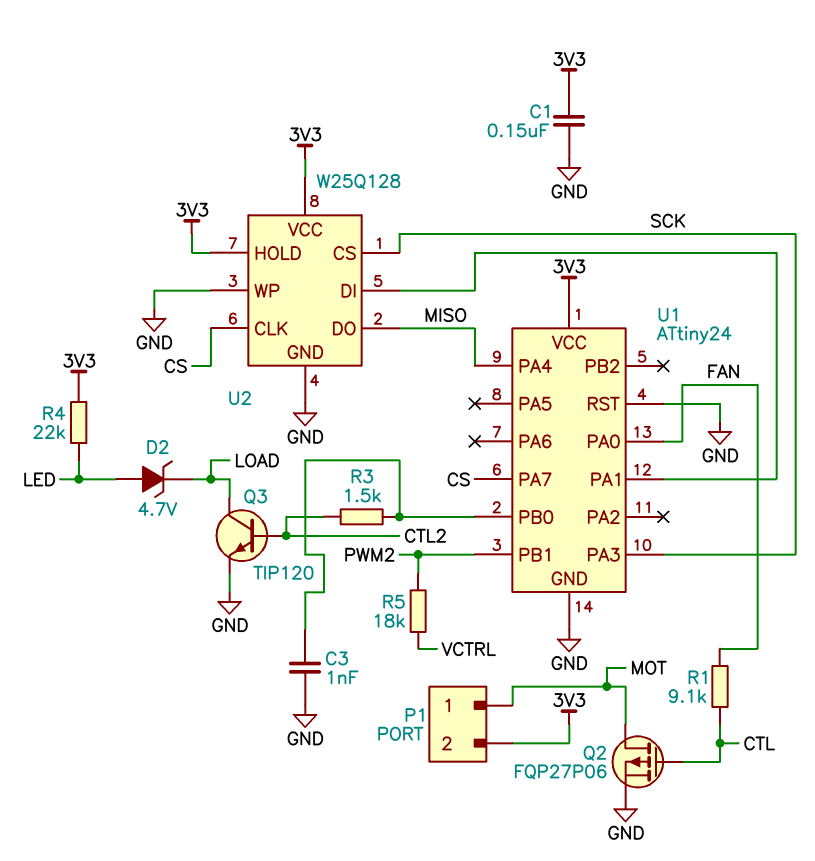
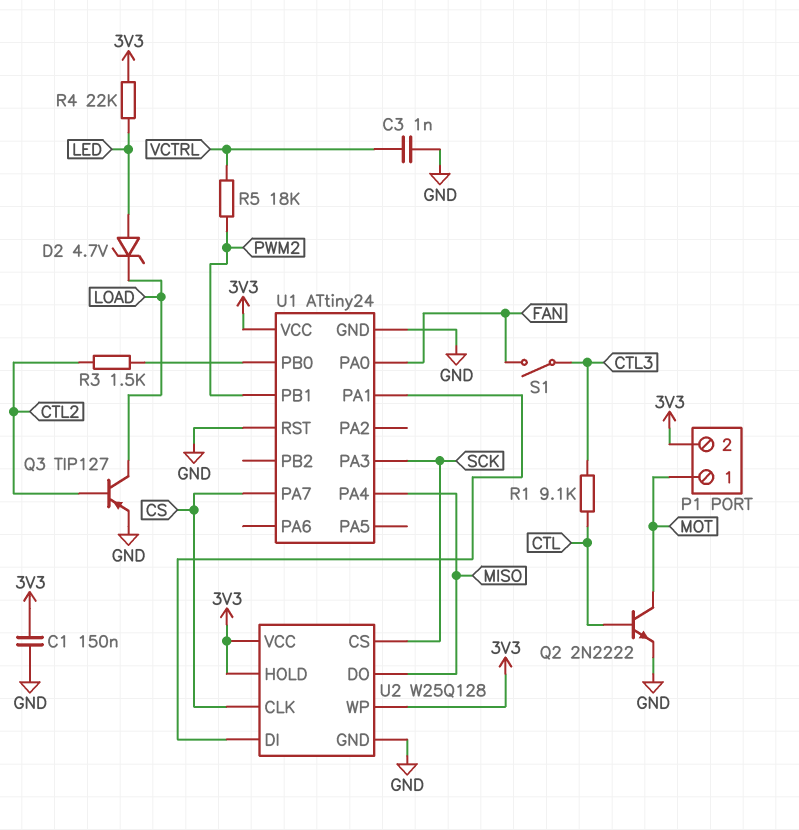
C3: 1nF (GND, U1/PB0) -> 1nF (GND, VCTRL)
Q2: PMOS FQP27P06 (G CTL, D MOT, S GND) -> NPN 2N2222 (B CTL, C MOT, E GND)
Q3: NPN TIP120 (B CTL2, C LOAD, E GND) -> PNP TIP127 (B CTL2, C LOAD, E GND)
R1: 9.1k (CTL, FAN) -> 9.1k (CTL, CTL3)
S1: none -> switch (CTL3, FAN)
U2 pin WP: GND -> 3V3

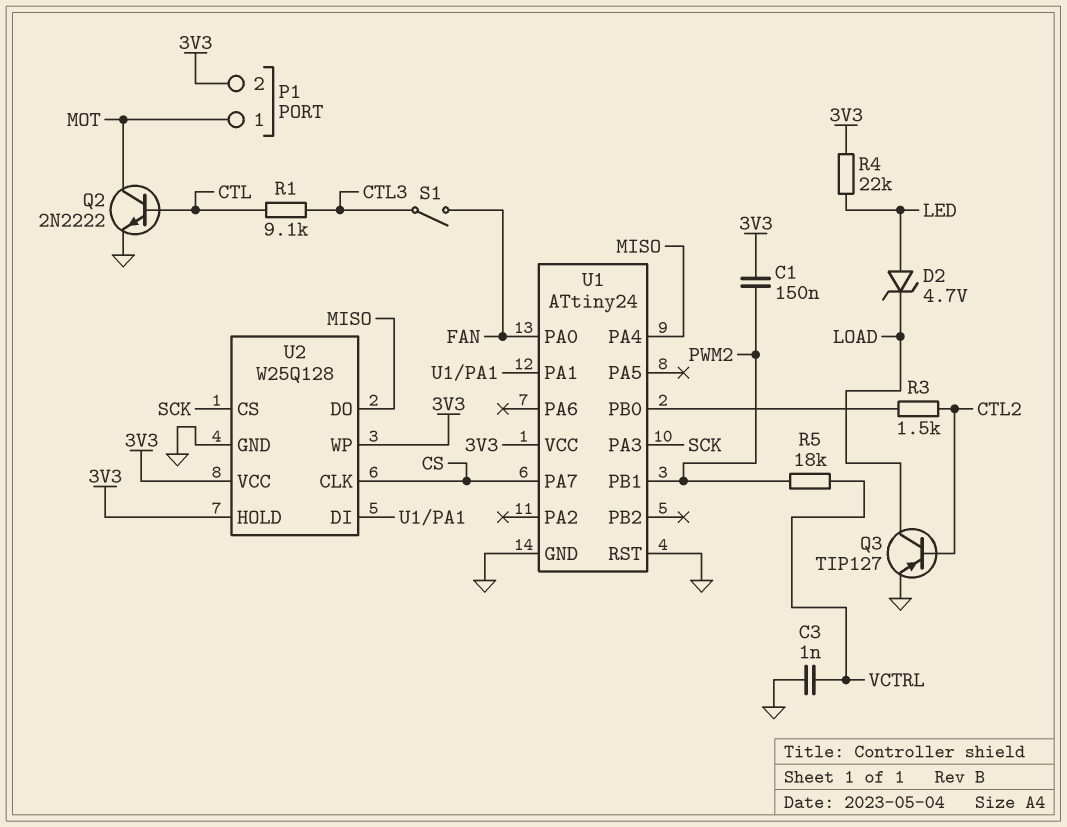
C1: 150nF (3V3, GND) -> 150nF (3V3, PWM2)

